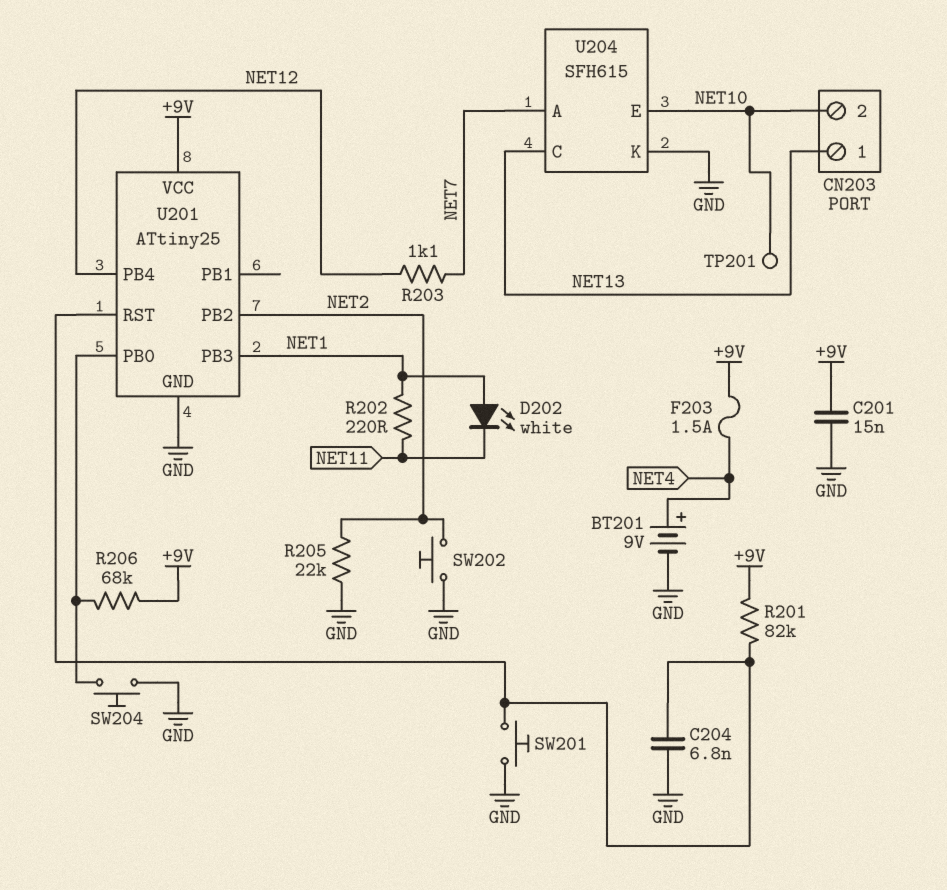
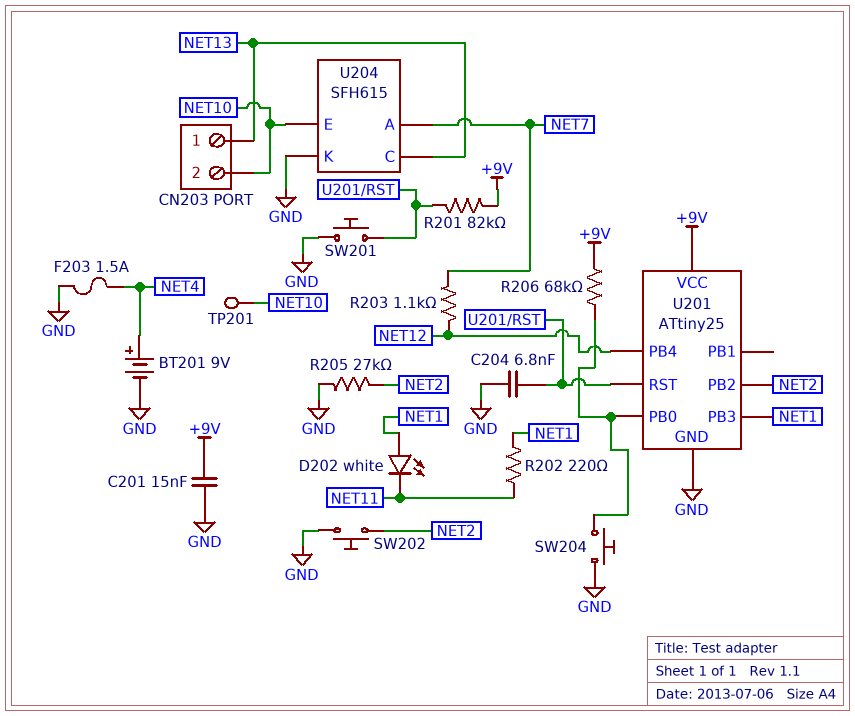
F203: 1.5A (+9V, NET4) -> 1.5A (GND, NET4)
R205: 22k (GND, NET2) -> 27k (GND, NET2)

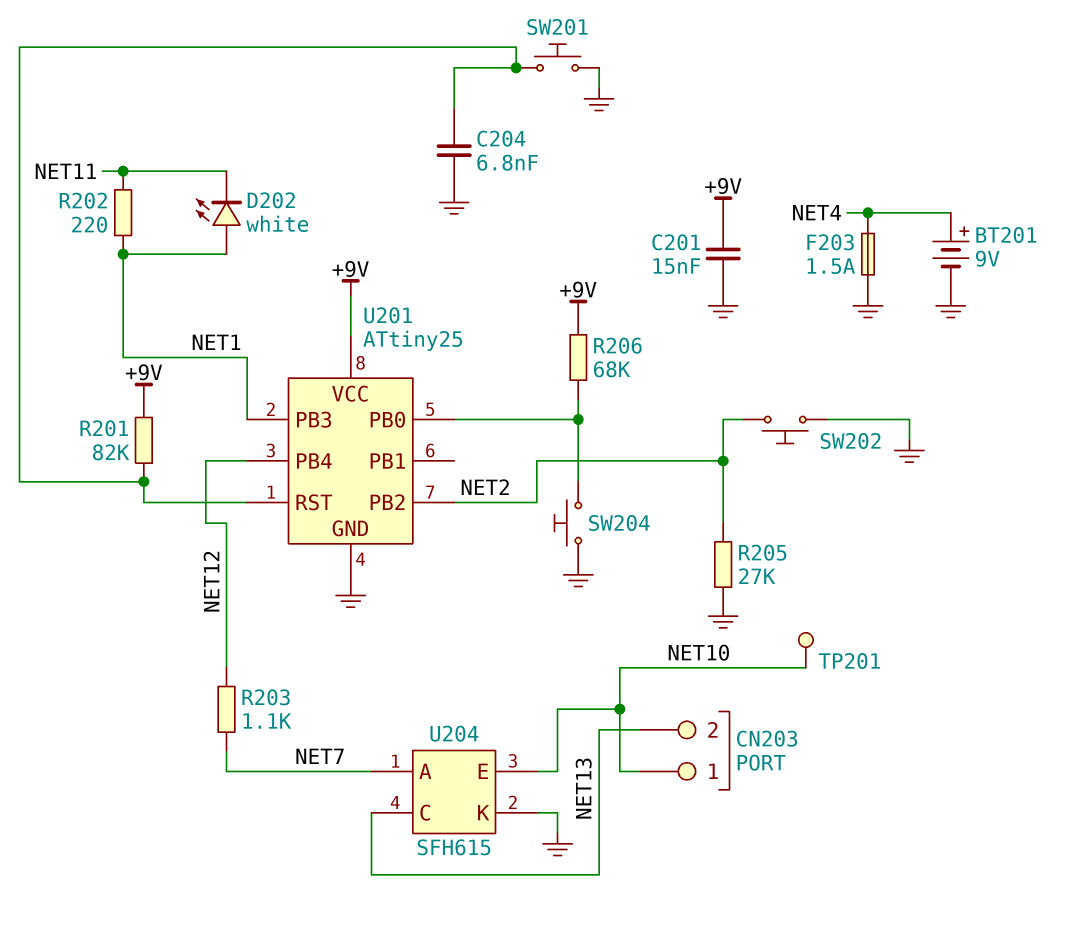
CN203 pin 1: NET13 -> NET10
CN203 pin 2: NET10 -> NET13

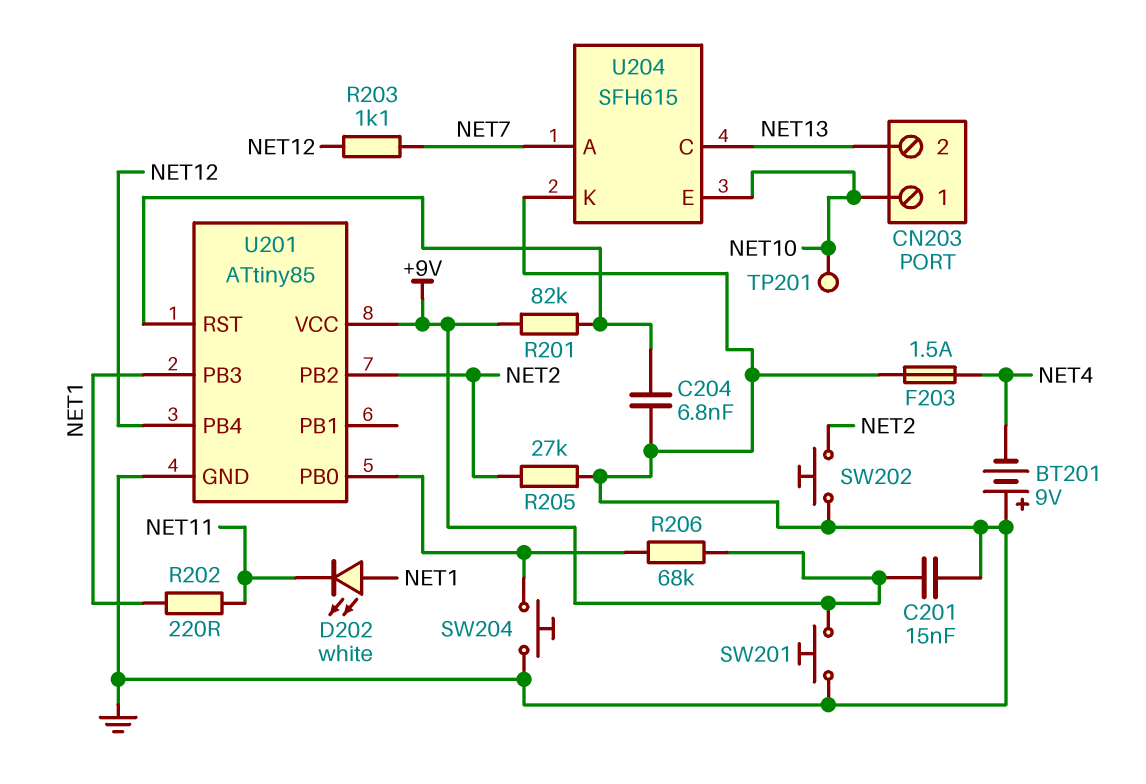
BT201: 9V (plus NET4, minus GND) -> 9V (plus GND, minus NET4)
SW201: button (GND, U201/RST) -> button (+9V, GND)
U201: ATtiny25 -> ATtiny85

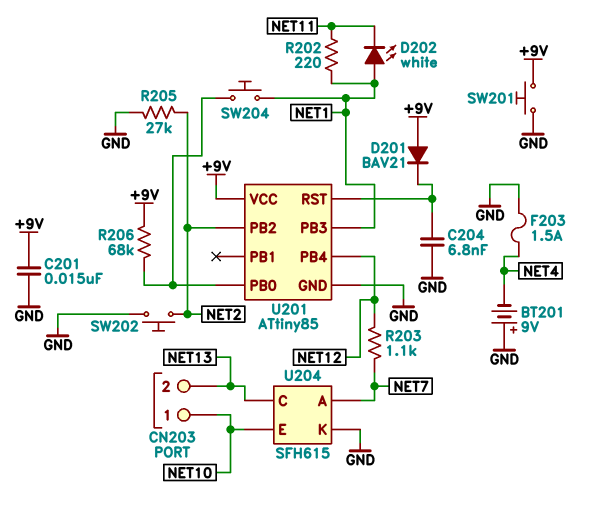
D201: none -> diode BAV21 (A +9V, K U201/RST)
R201: 82k (+9V, U201/RST) -> none
SW204: button (GND, U201/PB0) -> button (NET1, U201/PB0)
TP201: test point (NET10) -> none

